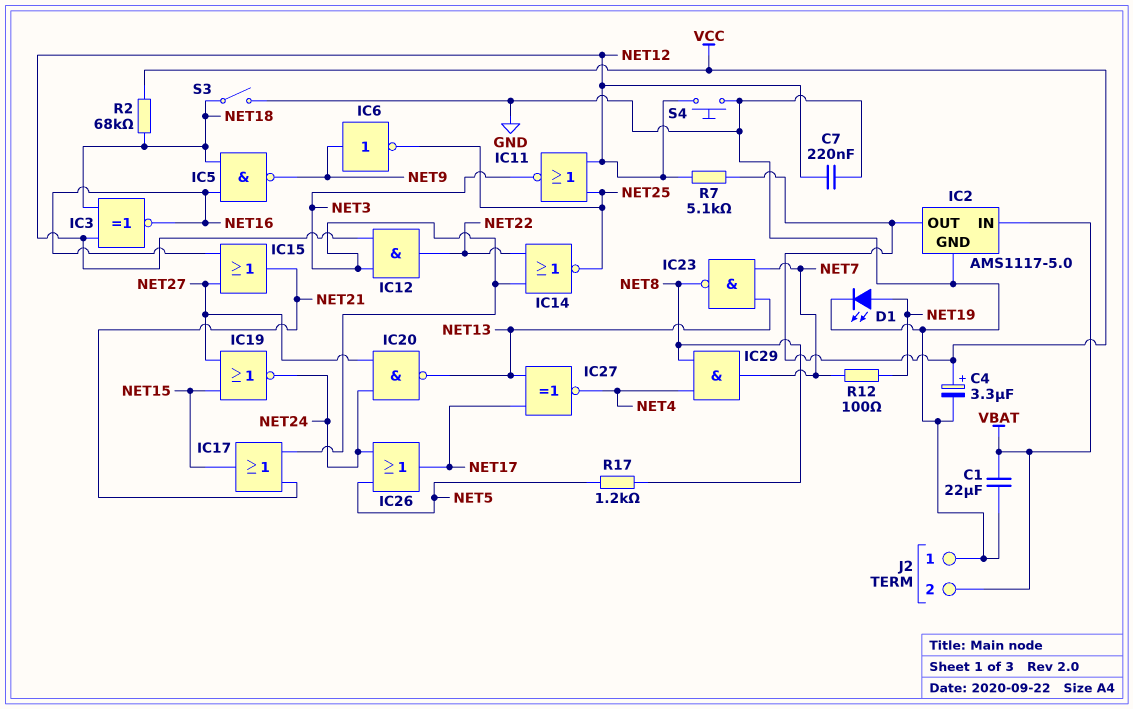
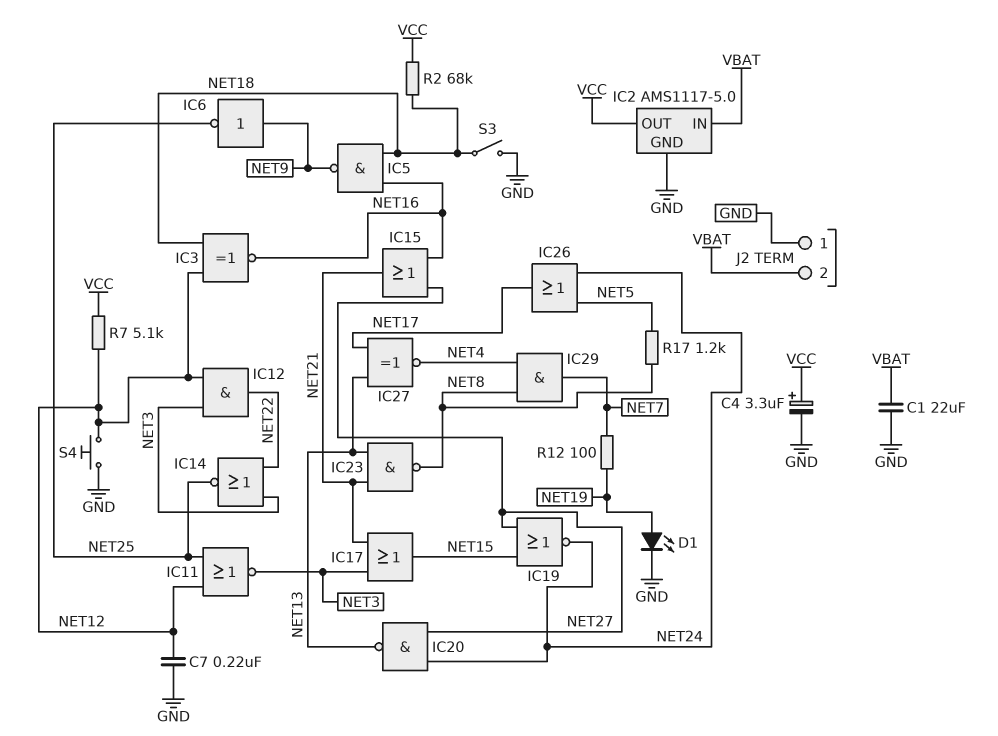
IC23: NAND (in NET7, in NET13, out NET8) -> NAND (in NET13, in NET21, out NET8)

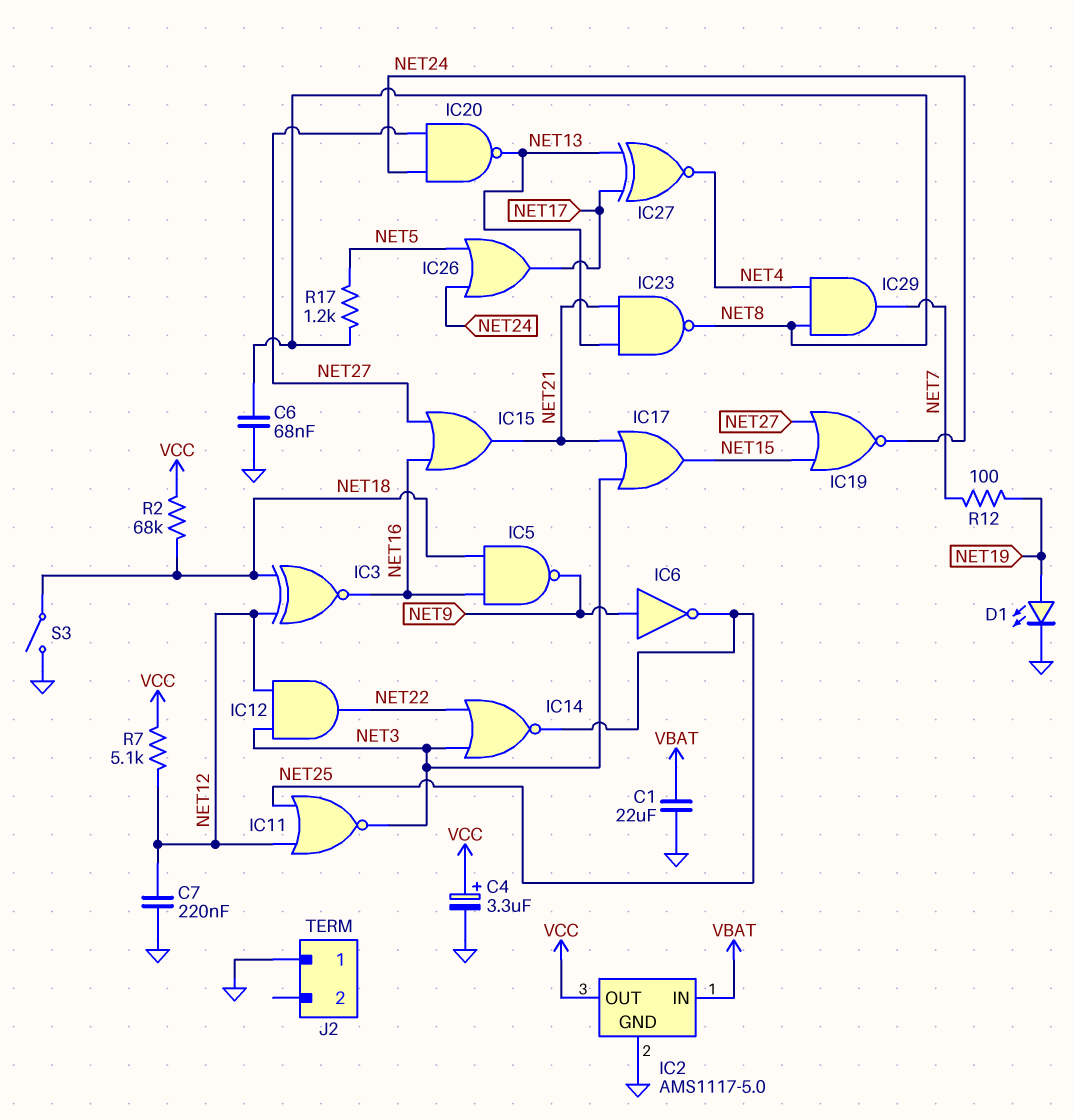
C6: none -> 68nF (GND, NET8)
J2 pin 2: VBAT -> none
S4: button (GND, NET12) -> none

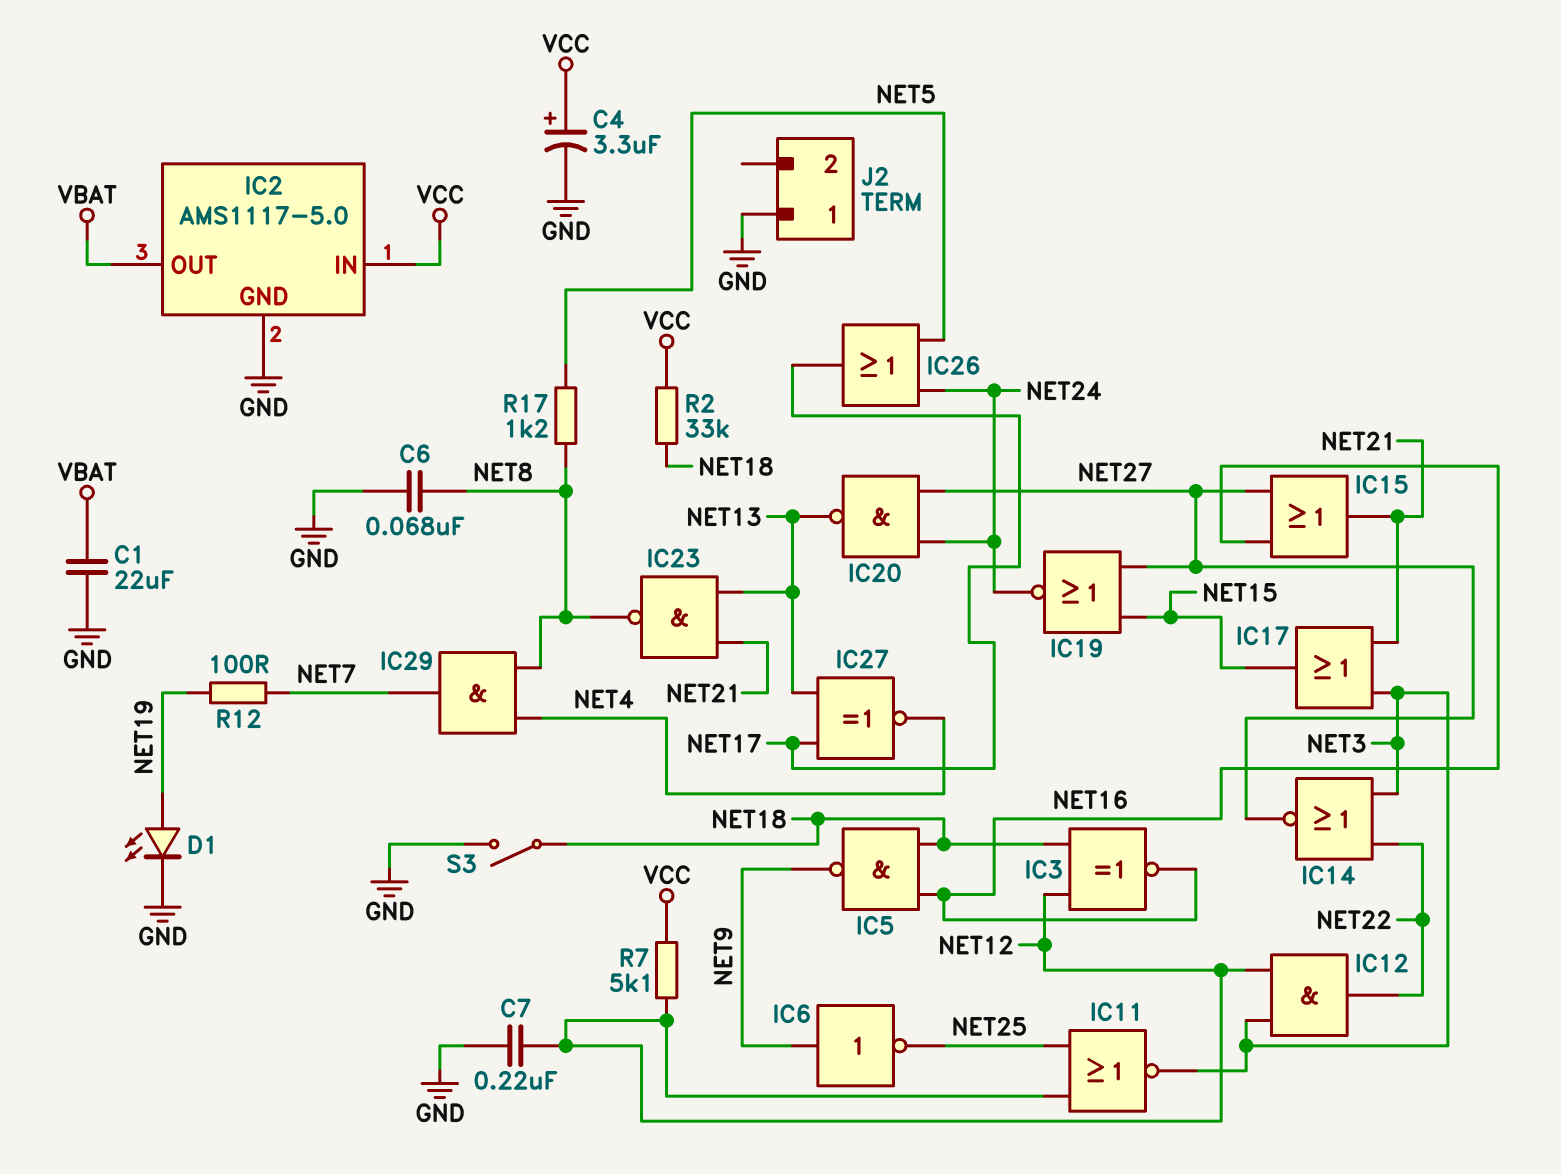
IC2 pin IN: VBAT -> VCC
IC2 pin OUT: VCC -> VBAT
IC14: NOR (in NET3, in NET22, out NET25) -> NOR (in NET3, in NET22, out NET27)
R2: 68k (NET18, VCC) -> 33k (NET18, VCC)

